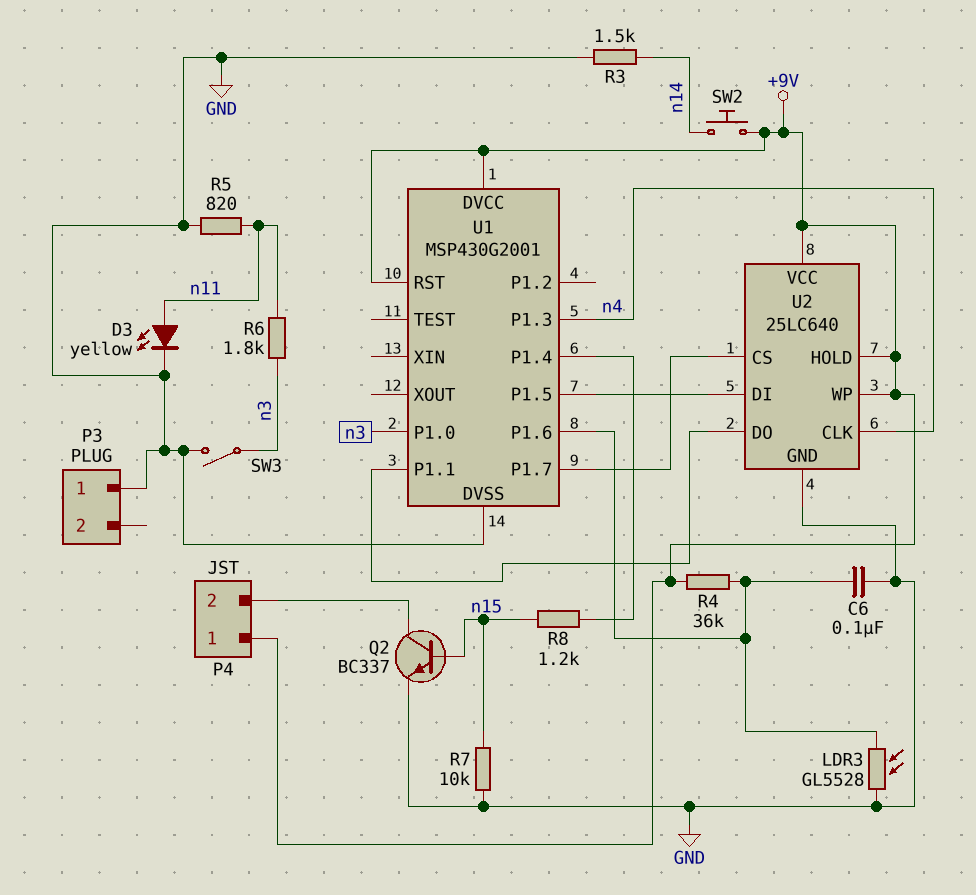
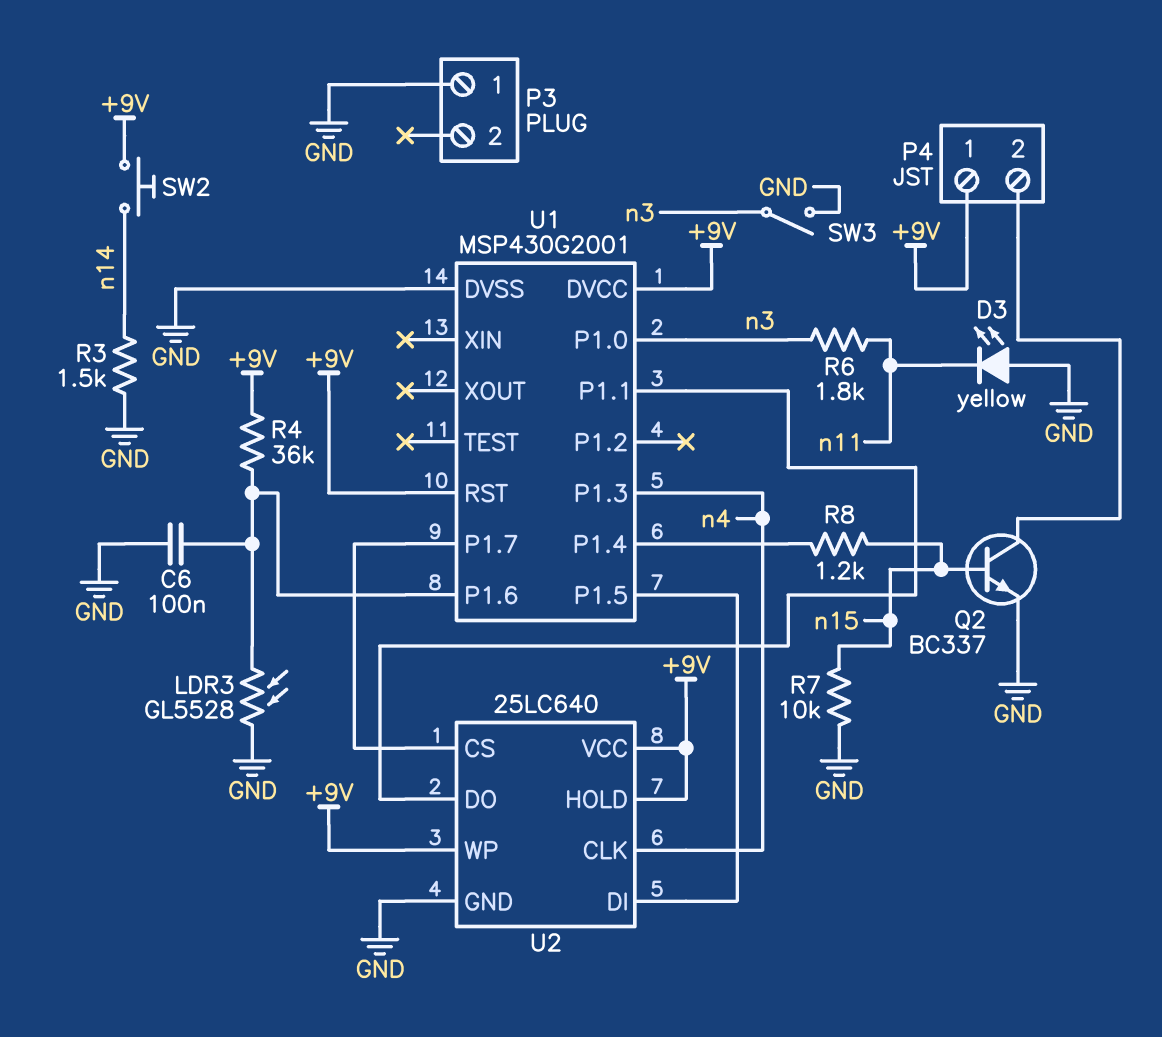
D3: LED yellow (A n11, K GND) -> LED yellow (A GND, K n11)
R5: 820 (GND, n11) -> none

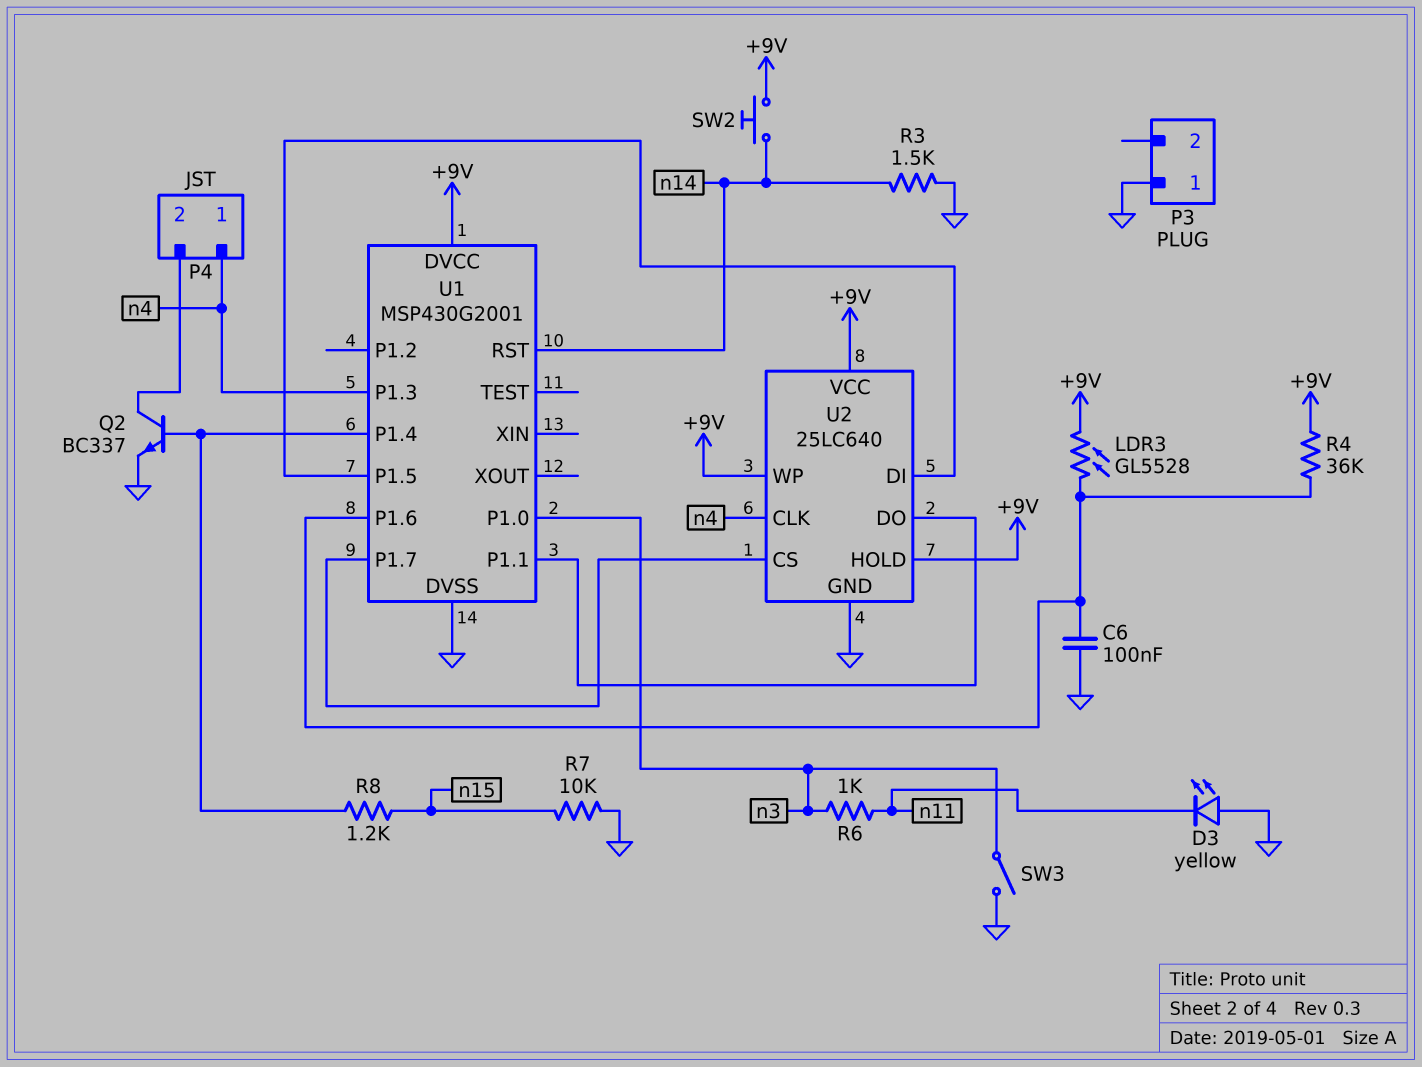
LDR3: GL5528 (GND, U1/P1.6) -> GL5528 (+9V, U1/P1.6)
P4 pin 1: +9V -> n4
Q2: NPN BC337 (B n15, C P4/2, E GND) -> NPN BC337 (B U1/P1.4, C P4/2, E GND)
R6: 1.8k (n3, n11) -> 1k (n3, n11)
U1 pin RST: +9V -> n14

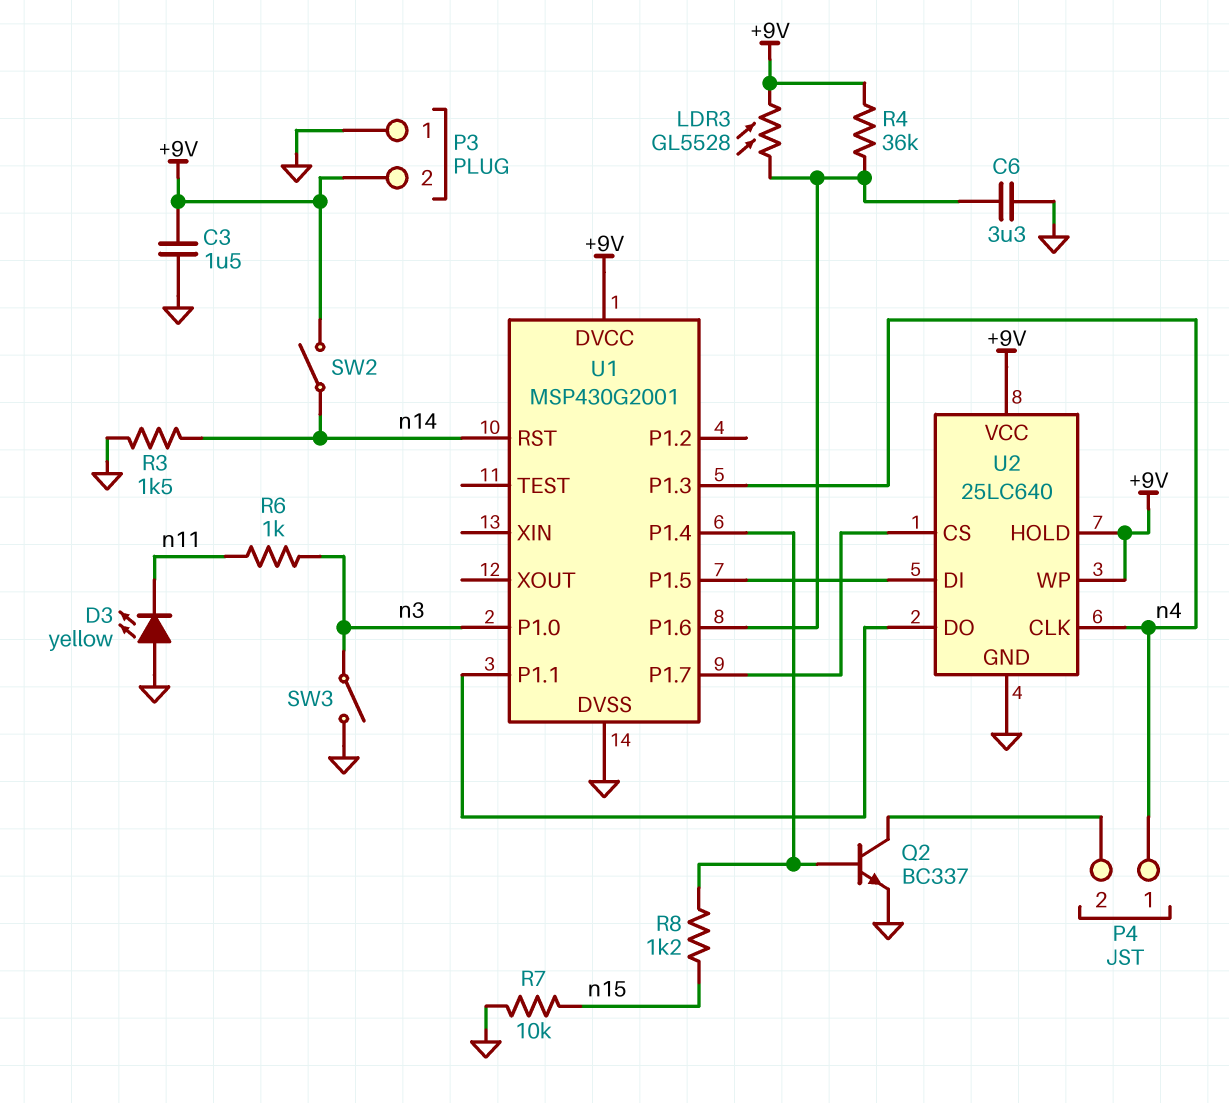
C3: none -> 1.5uF (+9V, GND)
C6: 100nF (GND, U1/P1.6) -> 3.3uF (GND, U1/P1.6)
P3 pin 2: none -> +9V
SW2: button (+9V, n14) -> switch (+9V, n14)

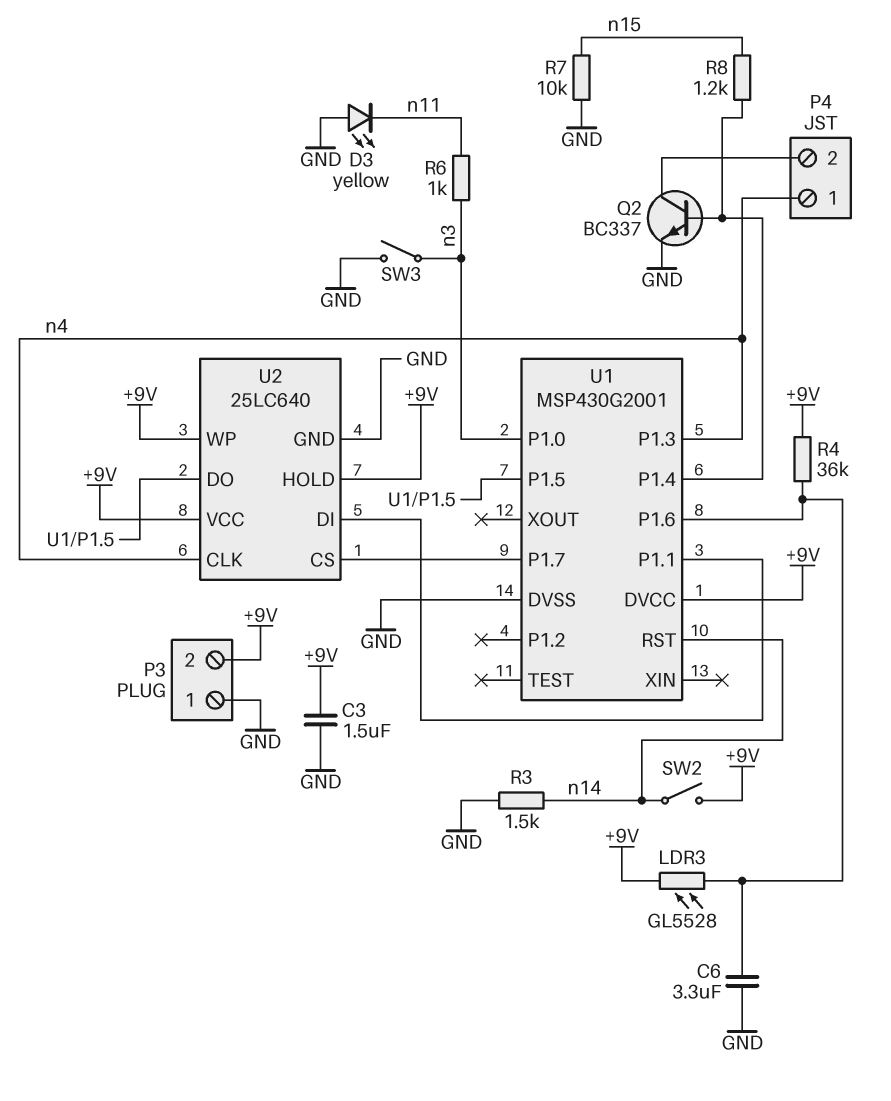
U2 pin DI: U1/P1.5 -> U1/P1.1
U2 pin DO: U1/P1.1 -> U1/P1.5

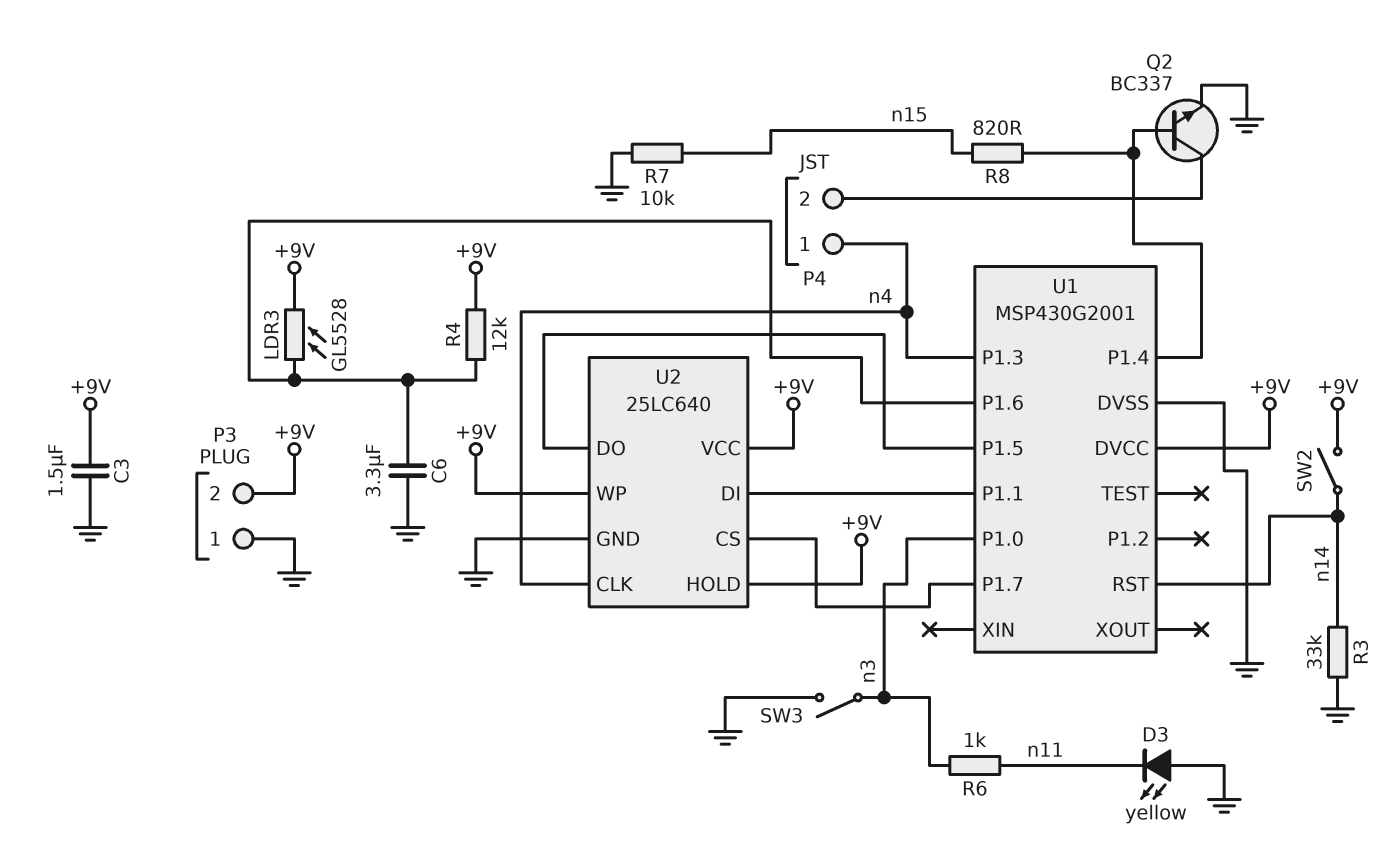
R3: 1.5k (GND, n14) -> 33k (GND, n14)
R4: 36k (+9V, U1/P1.6) -> 12k (+9V, U1/P1.6)
R8: 1.2k (U1/P1.4, n15) -> 820 (U1/P1.4, n15)

